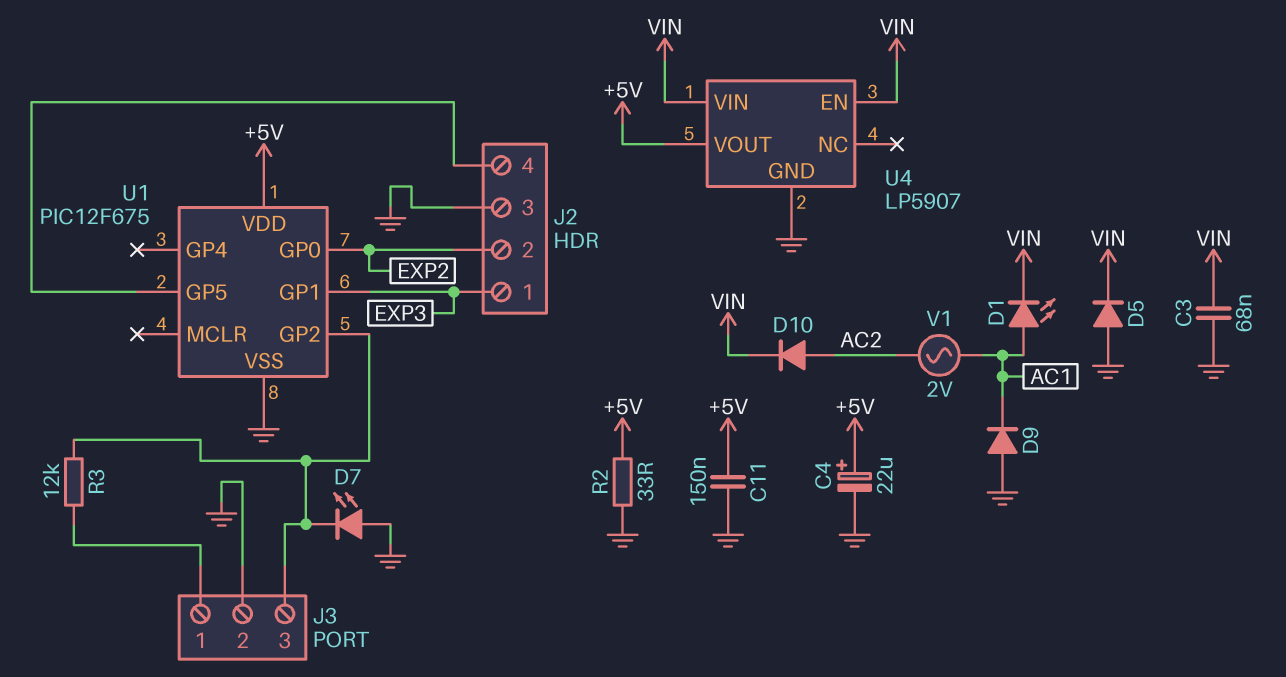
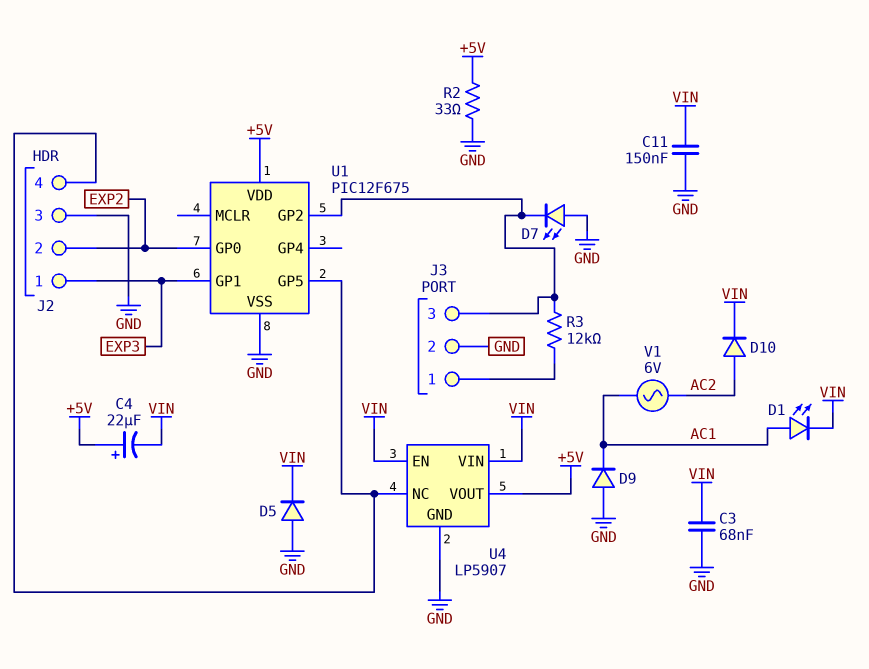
C4: 22uF (plus +5V, minus GND) -> 22uF (plus +5V, minus VIN)
C11: 150nF (+5V, GND) -> 150nF (GND, VIN)
U4 pin NC: none -> J2/4
V1: AC 2V (AC1, AC2) -> AC 6V (AC1, AC2)

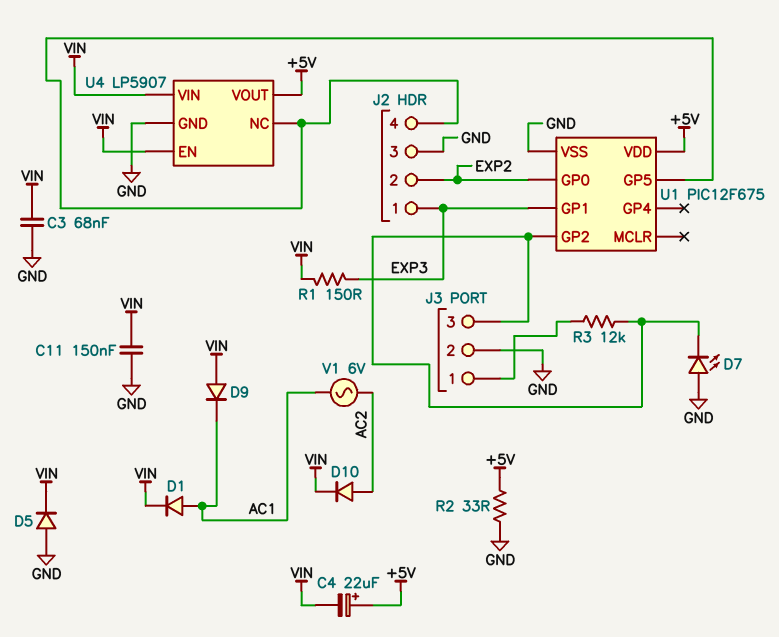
D1: LED (A AC1, K VIN) -> diode (A AC1, K VIN)
D9: diode (A GND, K AC1) -> diode (A VIN, K AC1)
R1: none -> 150 (EXP3, VIN)

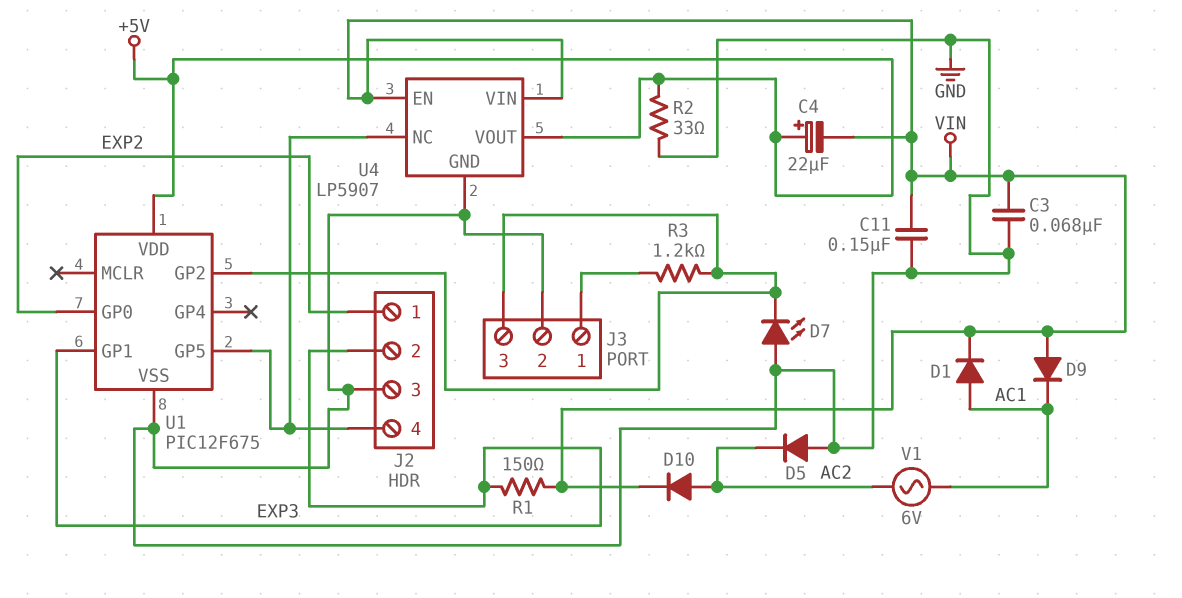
D5: diode (A GND, K VIN) -> diode (A GND, K AC2)
J2 pin 1: EXP3 -> EXP2
J2 pin 2: EXP2 -> EXP3
R3: 12k (J3/1, J3/3) -> 1.2k (J3/1, J3/3)

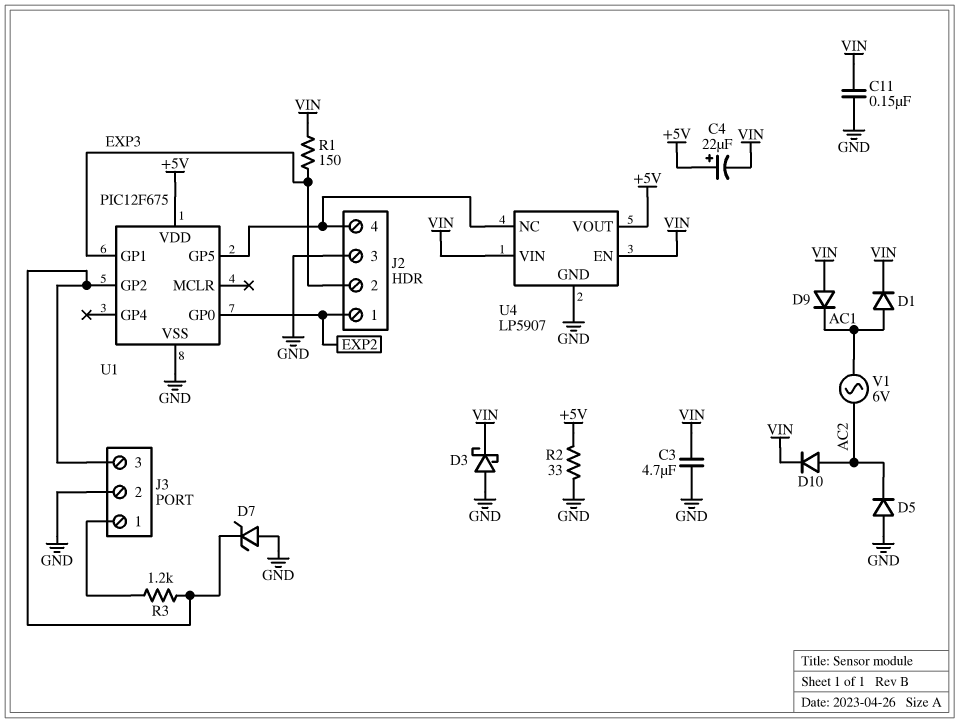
C3: 68nF (GND, VIN) -> 4.7uF (GND, VIN)
D3: none -> schottky (A GND, K VIN)
D7: LED (A GND, K J3/3) -> zener (A GND, K J3/3)

